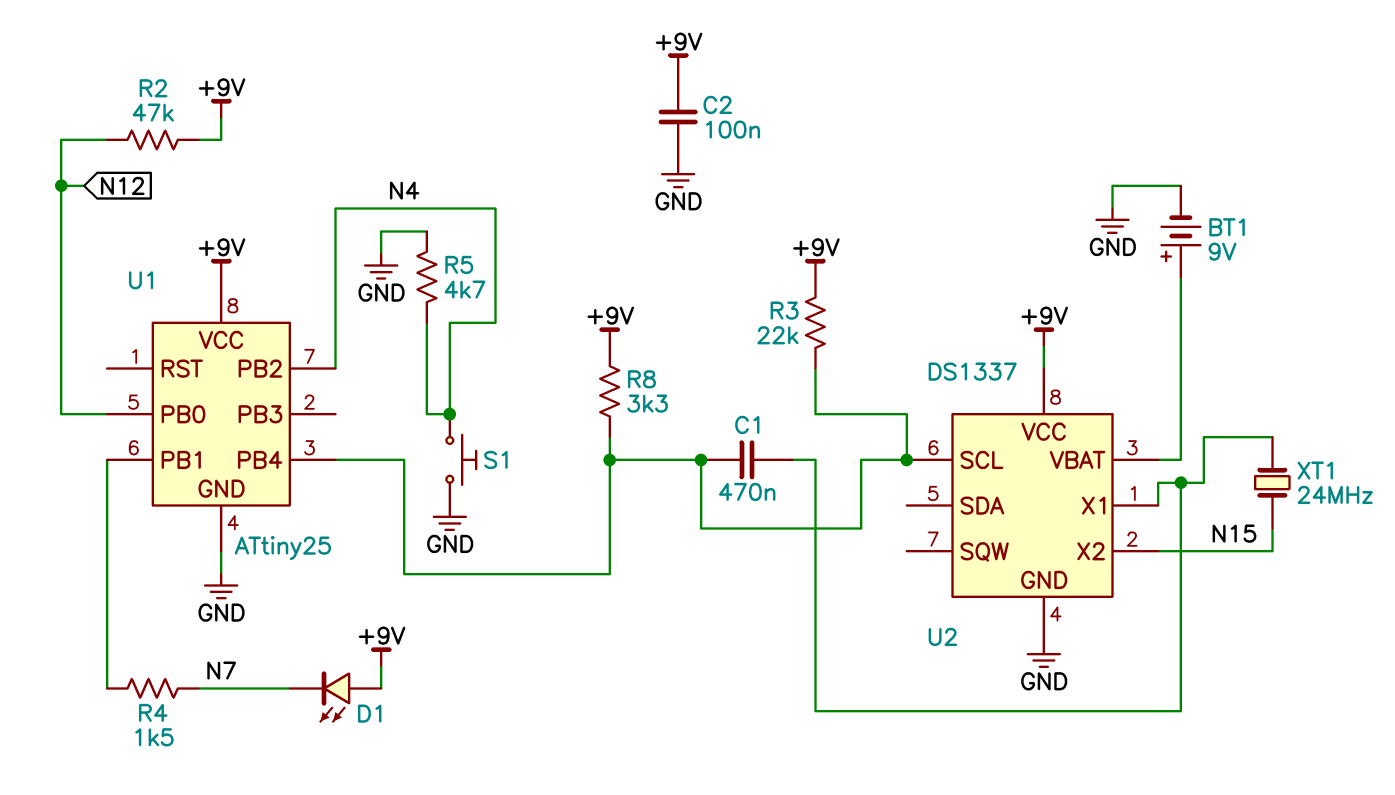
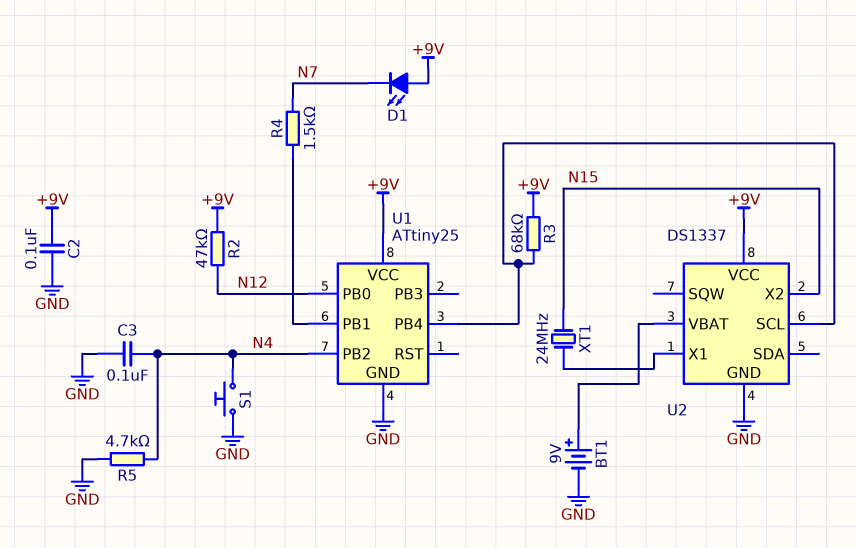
C1: 470nF (U1/PB4, U2/X1) -> none
C3: none -> 100nF (GND, N4)
R3: 22k (+9V, U1/PB4) -> 68k (+9V, U1/PB4)
R8: 3.3k (+9V, U1/PB4) -> none

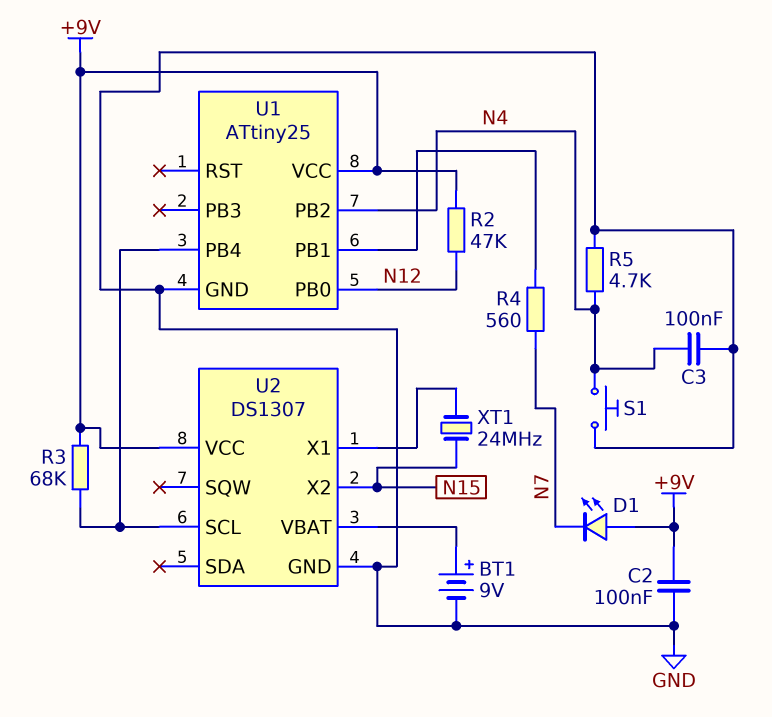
R4: 1.5k (N7, U1/PB1) -> 560 (N7, U1/PB1)
U2: DS1337 -> DS1307

